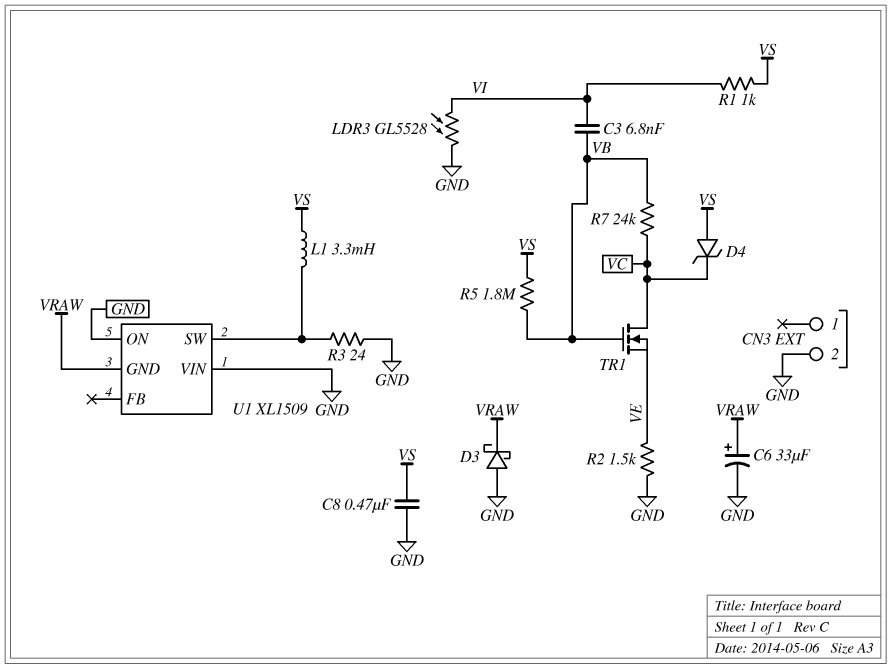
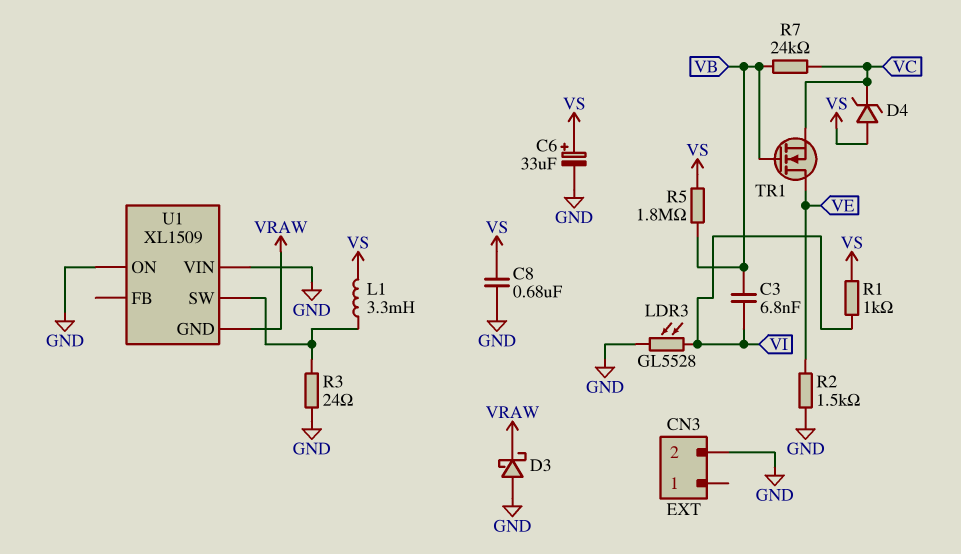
C6: 33uF (plus VRAW, minus GND) -> 33uF (plus VS, minus GND)
C8: 470nF (GND, VS) -> 680nF (GND, VS)
TR1: NMOS (G VB, D VC, S VE) -> NMOS (G VB, D VE, S VC)

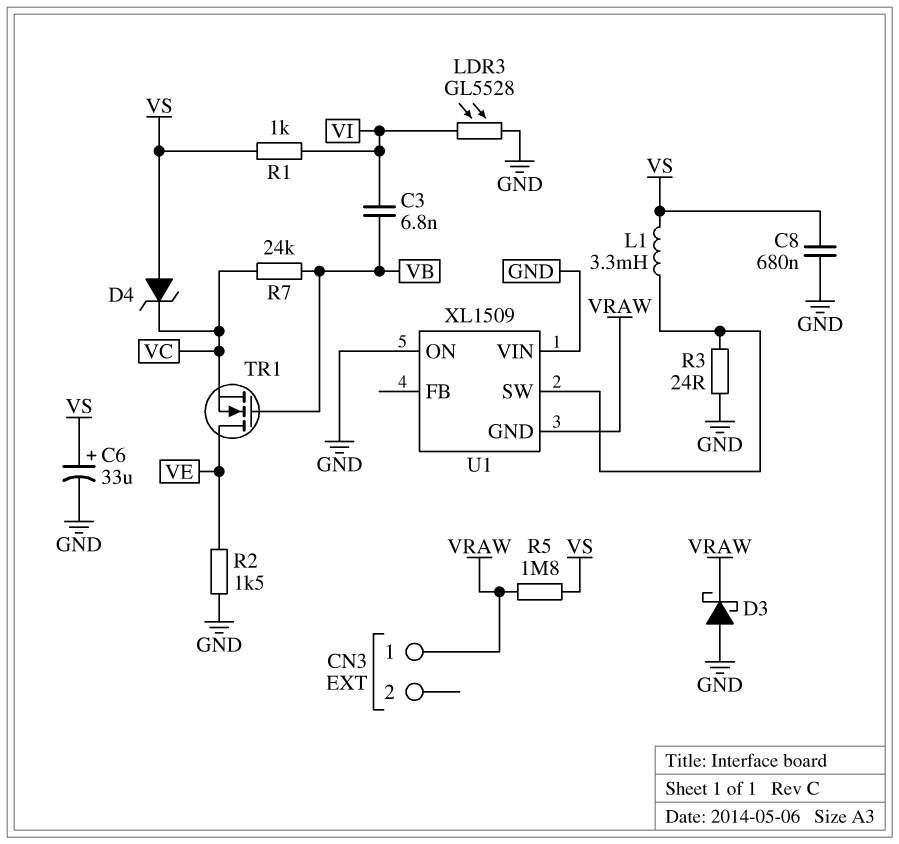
CN3 pin 1: none -> VRAW
CN3 pin 2: GND -> none
R5: 1.8M (VB, VS) -> 1.8M (VRAW, VS)

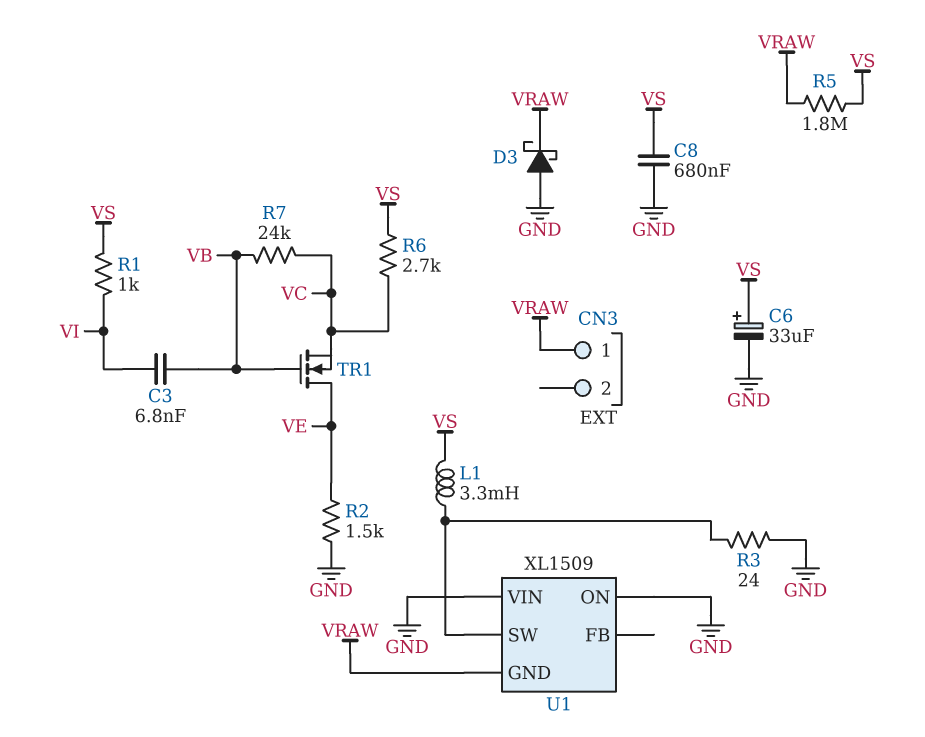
D4: zener (A VS, K VC) -> none
LDR3: GL5528 (GND, VI) -> none
R6: none -> 2.7k (VC, VS)

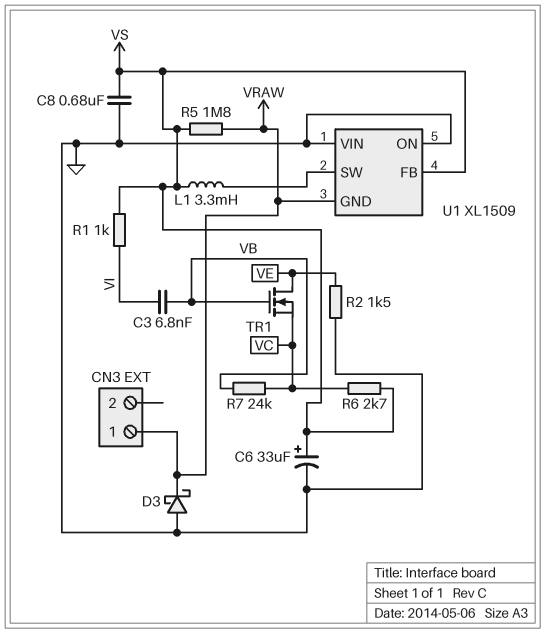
R3: 24 (GND, U1/SW) -> none
U1 pin FB: none -> VS

